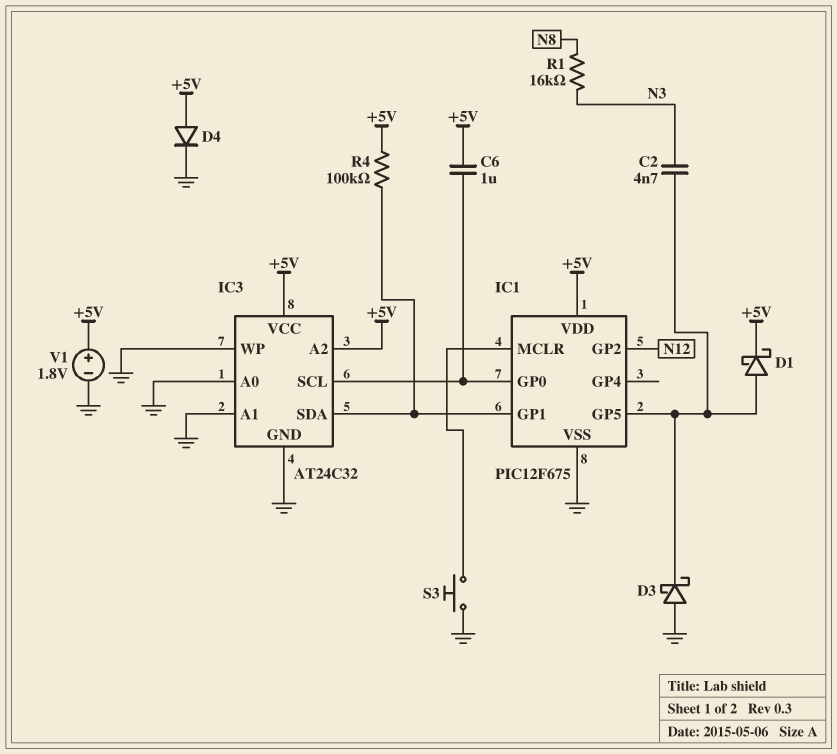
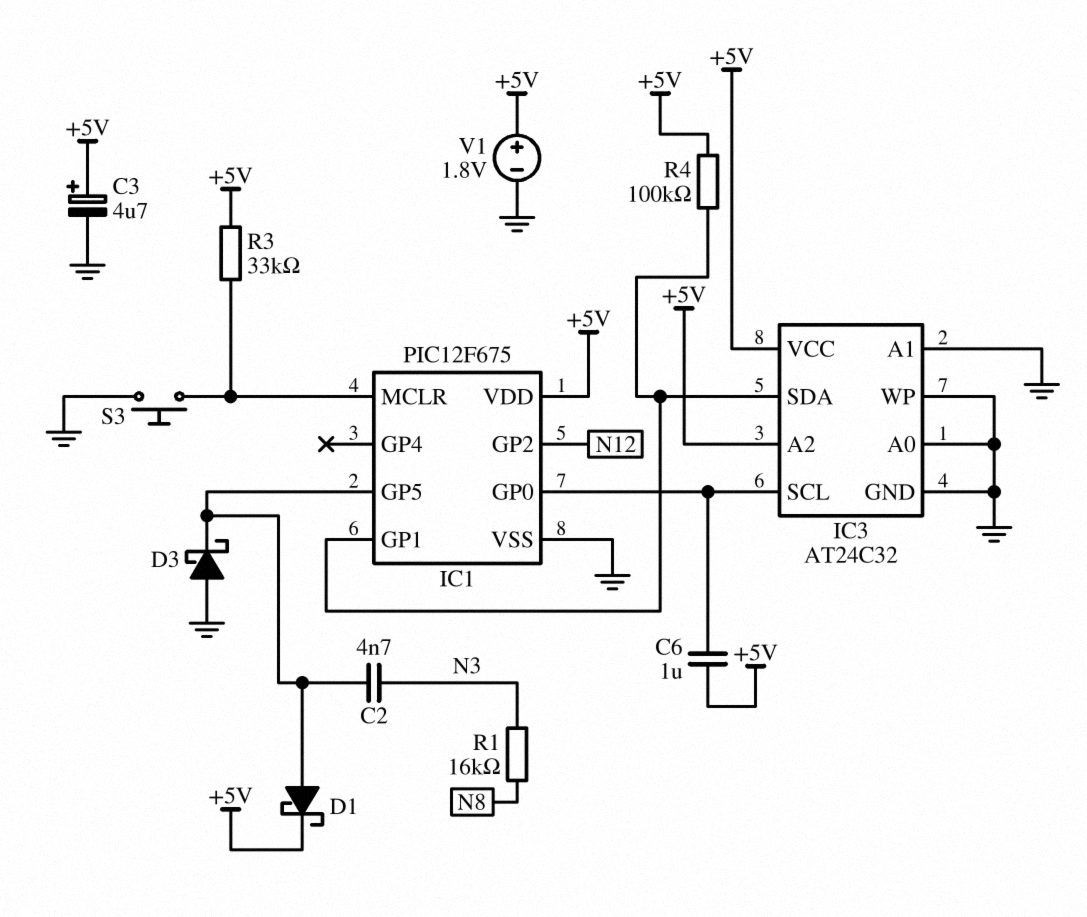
C3: none -> 4.7uF (plus +5V, minus GND)
D4: diode (A +5V, K GND) -> none
R3: none -> 33k (+5V, IC1/MCLR)

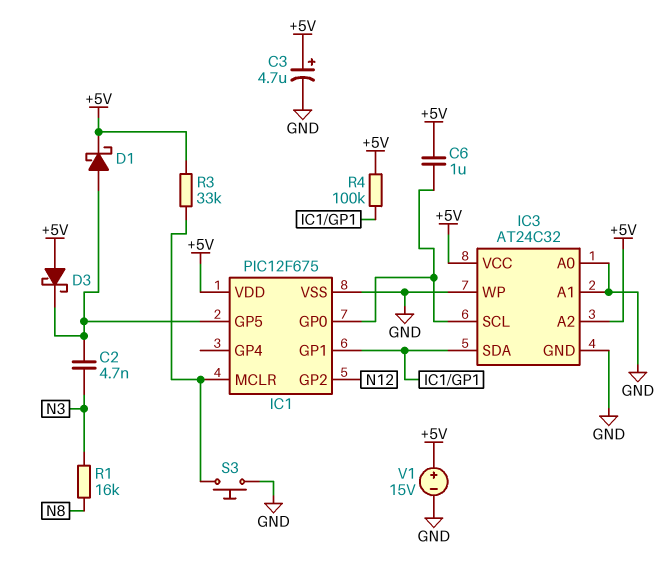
D3: schottky (A GND, K IC1/GP5) -> schottky (A +5V, K IC1/GP5)
V1: 1.8V (plus +5V, minus GND) -> 15V (plus +5V, minus GND)

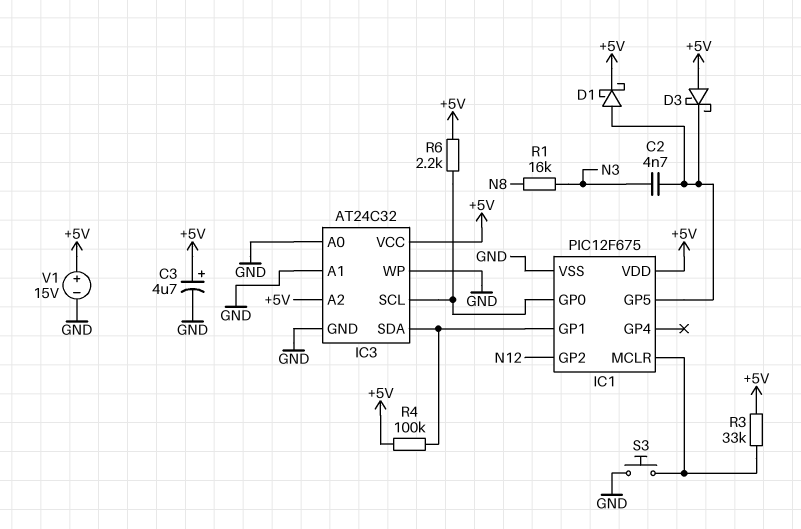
C6: 1uF (+5V, IC1/GP0) -> none
R6: none -> 2.2k (+5V, IC1/GP0)

